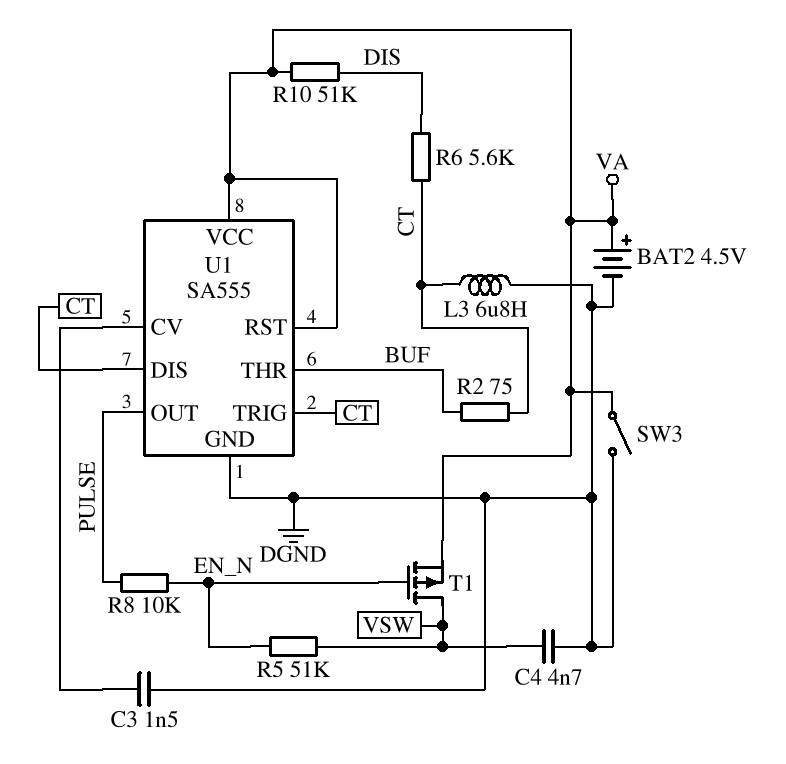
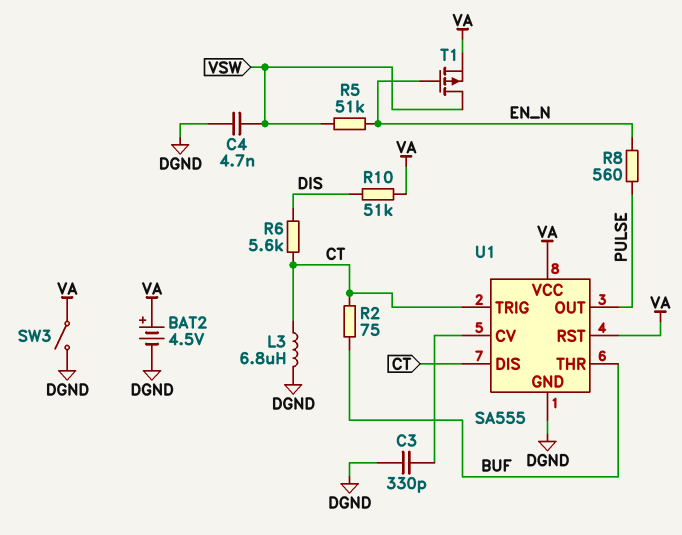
C3: 1.5nF (DGND, U1/CV) -> 330pF (DGND, U1/CV)
R8: 10k (EN_N, PULSE) -> 560 (EN_N, PULSE)

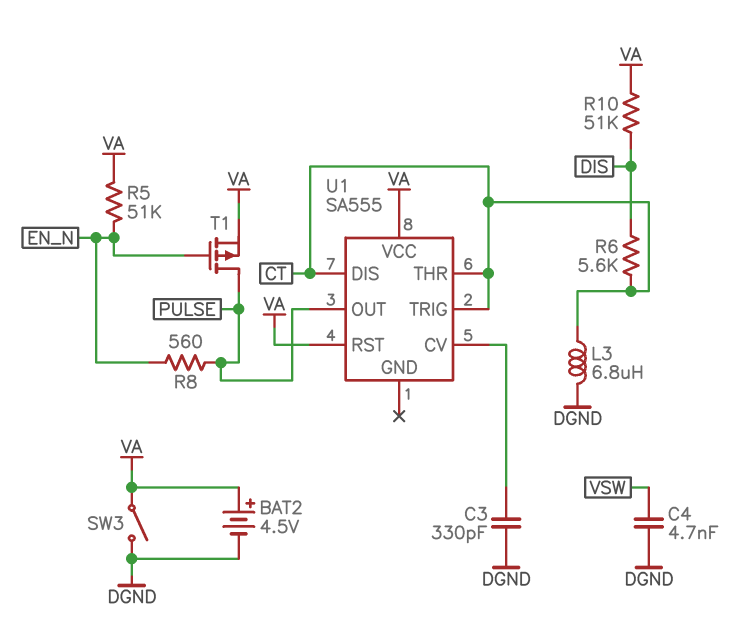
R2: 75 (BUF, CT) -> none
R5: 51k (EN_N, VSW) -> 51k (EN_N, VA)
T1: PMOS (G EN_N, D VSW, S VA) -> PMOS (G EN_N, D PULSE, S VA)
U1 pin GND: DGND -> none
U1 pin THR: BUF -> CT

